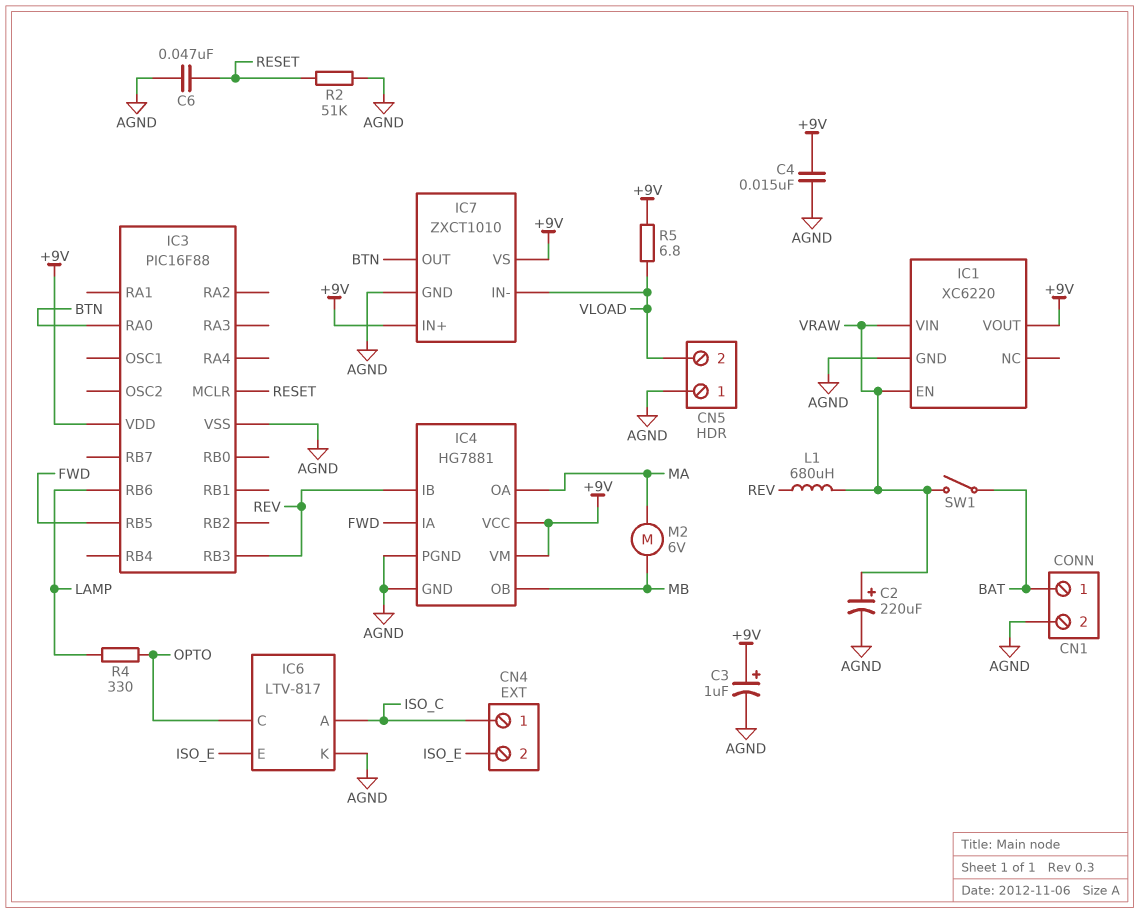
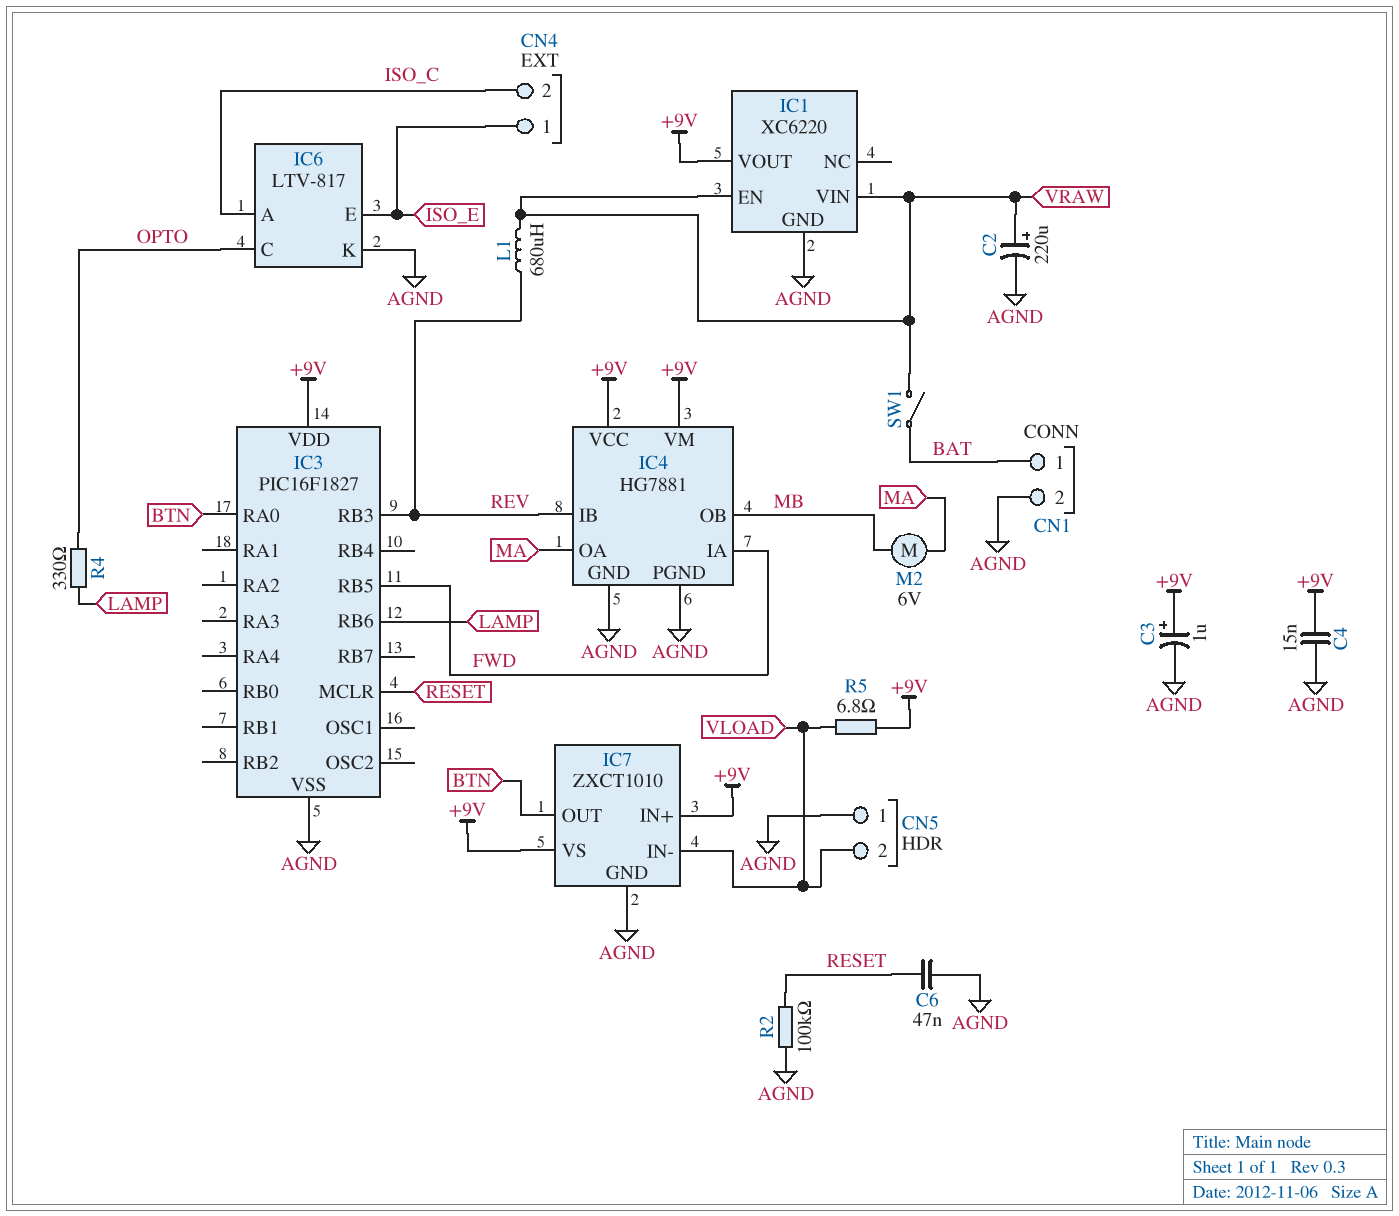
CN4 pin 1: ISO_C -> ISO_E
CN4 pin 2: ISO_E -> ISO_C
IC3: PIC16F88 -> PIC16F1827
R2: 51k (AGND, RESET) -> 100k (AGND, RESET)

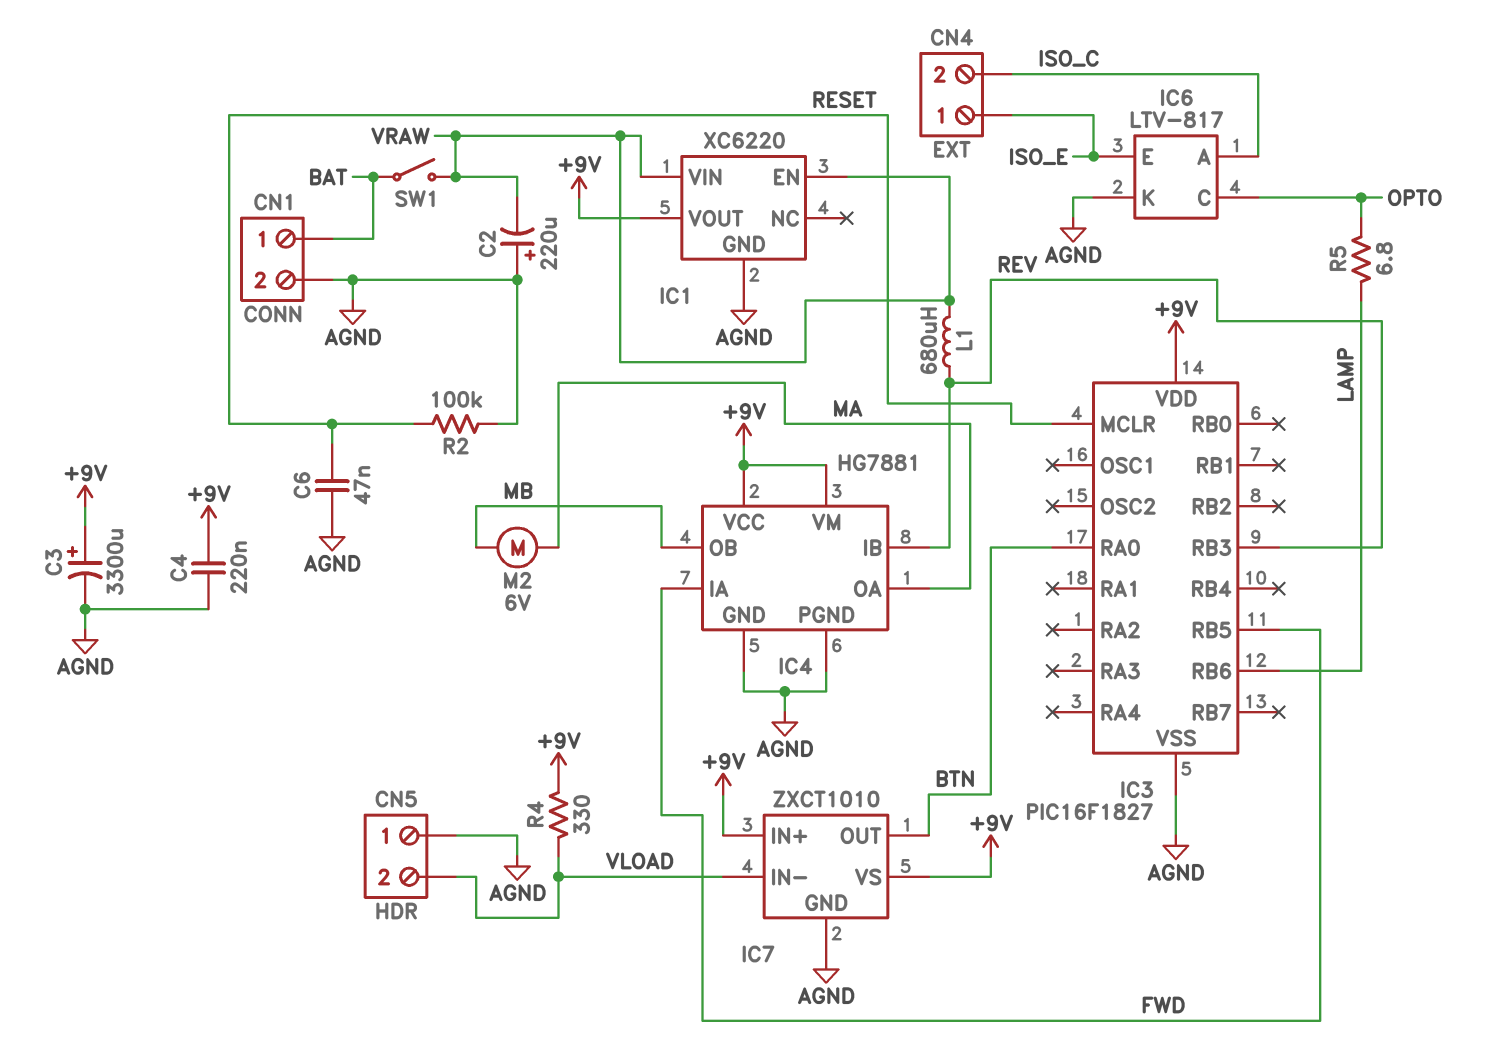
C2: 220uF (plus VRAW, minus AGND) -> 220uF (plus AGND, minus VRAW)
C3: 1uF (plus +9V, minus AGND) -> 3300uF (plus +9V, minus AGND)
C4: 15nF (+9V, AGND) -> 220nF (+9V, AGND)
R4: 330 (LAMP, OPTO) -> 330 (+9V, VLOAD)
R5: 6.8 (+9V, VLOAD) -> 6.8 (LAMP, OPTO)

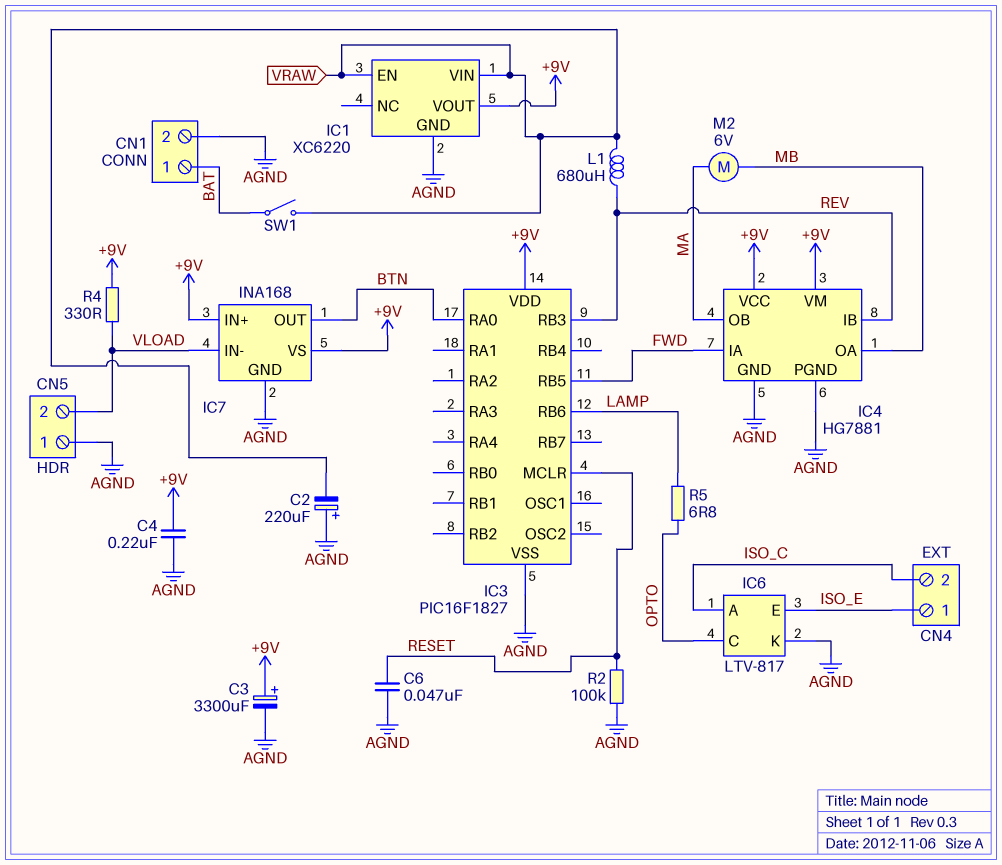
IC4 pin OA: MA -> MB
IC4 pin OB: MB -> MA
IC7: ZXCT1010 -> INA168

